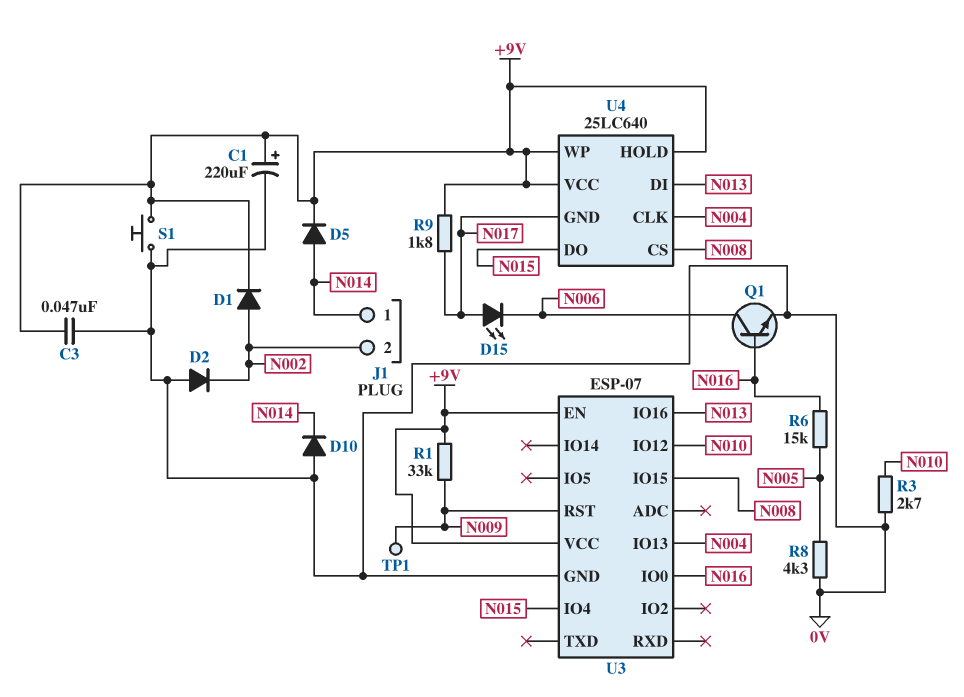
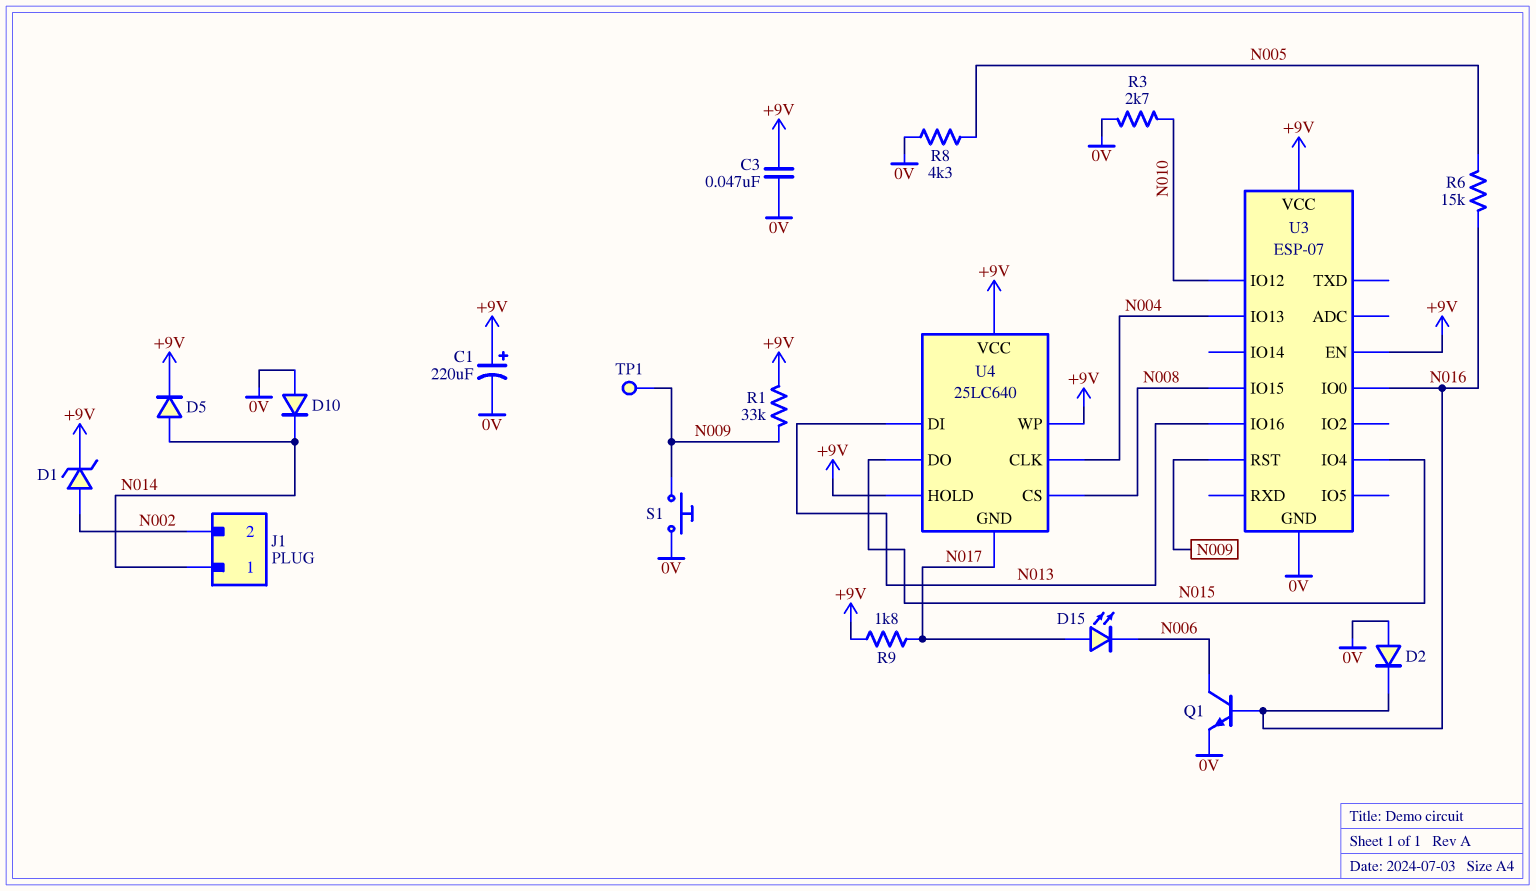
D1: diode (A N002, K +9V) -> zener (A N002, K +9V)
D2: diode (A 0V, K N002) -> diode (A 0V, K N016)
S1: button (+9V, 0V) -> button (0V, N009)

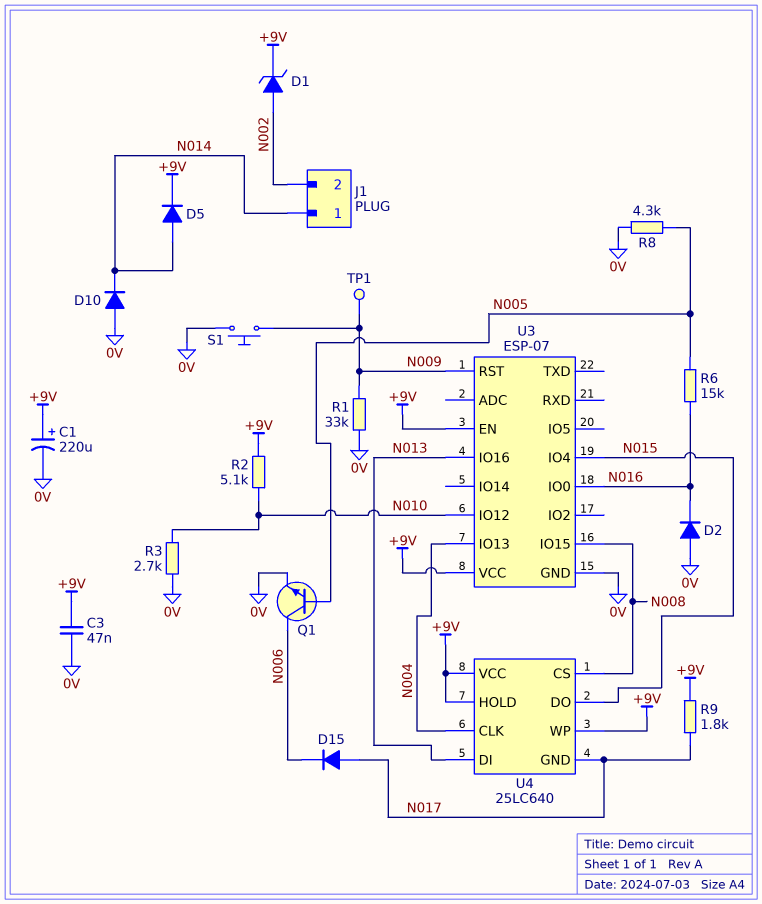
D15: LED (A N017, K N006) -> diode (A N017, K N006)
Q1: NPN (B N016, C N006, E 0V) -> NPN (B N005, C N006, E 0V)
R1: 33k (+9V, N009) -> 33k (0V, N009)
R2: none -> 5.1k (+9V, N010)

